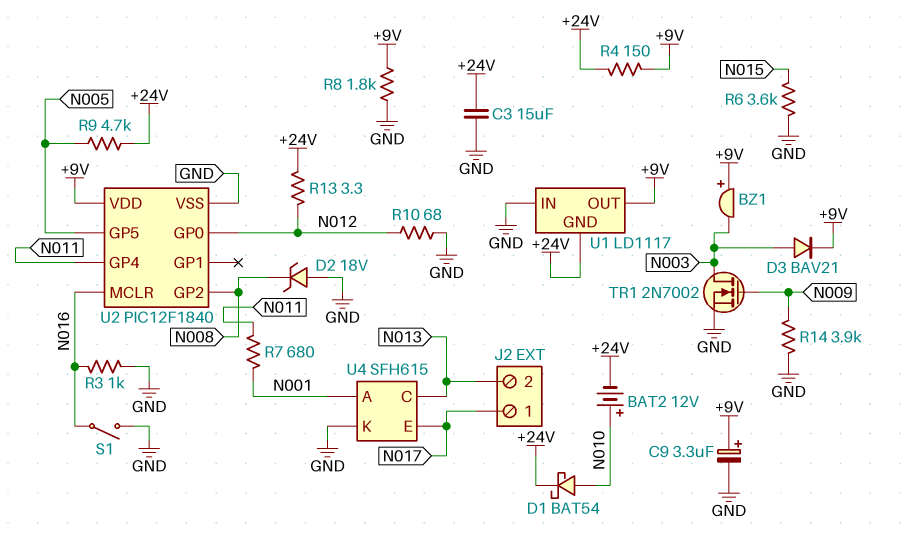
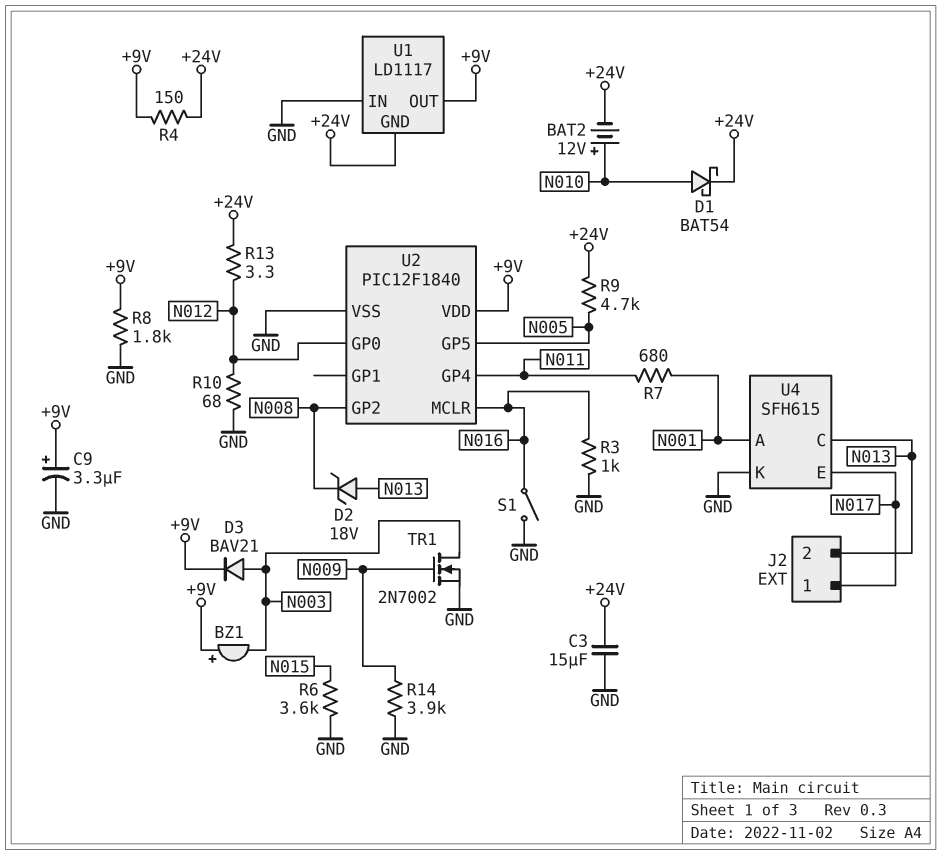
D2: zener 18V (A GND, K N008) -> zener 18V (A N013, K N008)

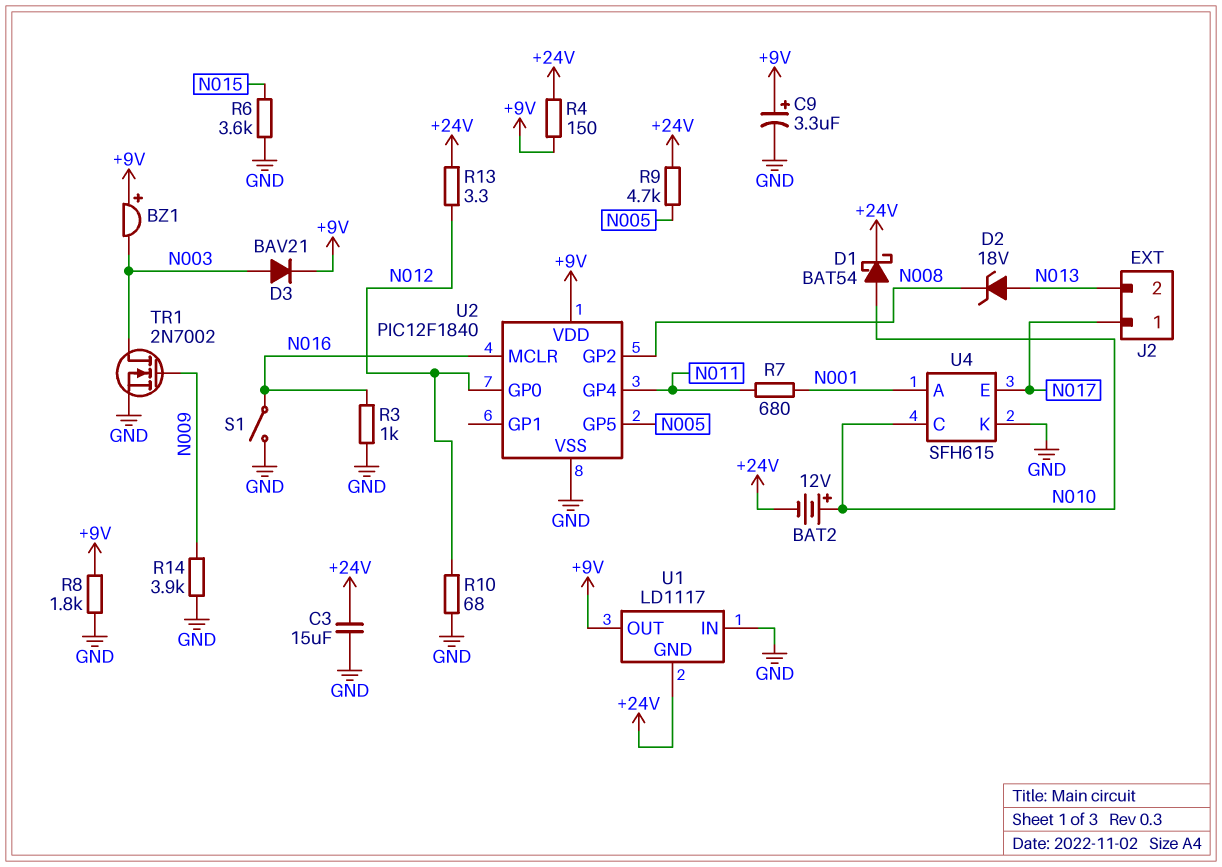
U4 pin C: N013 -> N010

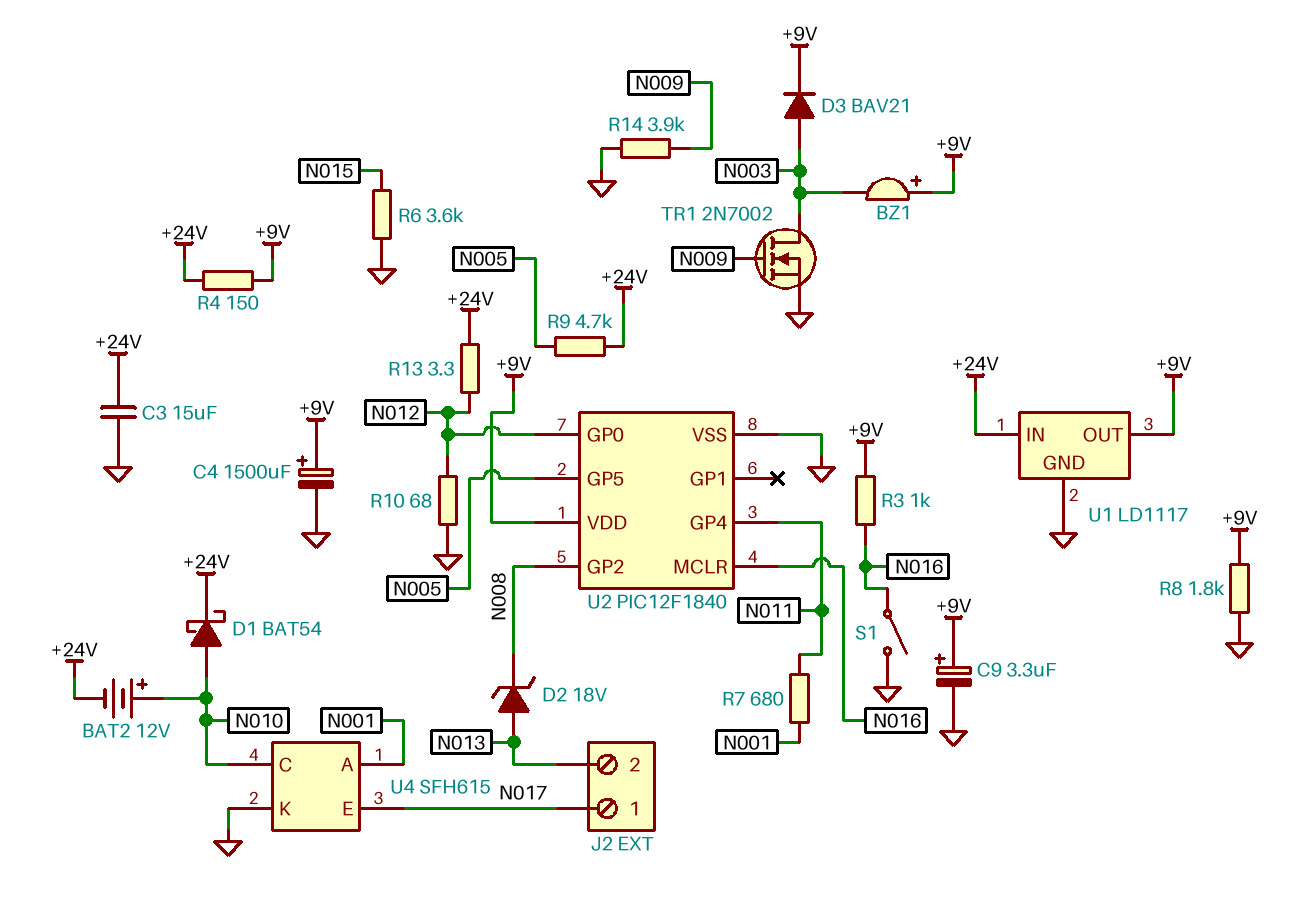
C4: none -> 1500uF (plus +9V, minus GND)
R3: 1k (GND, N016) -> 1k (+9V, N016)
U1 pin GND: +24V -> GND
U1 pin IN: GND -> +24V

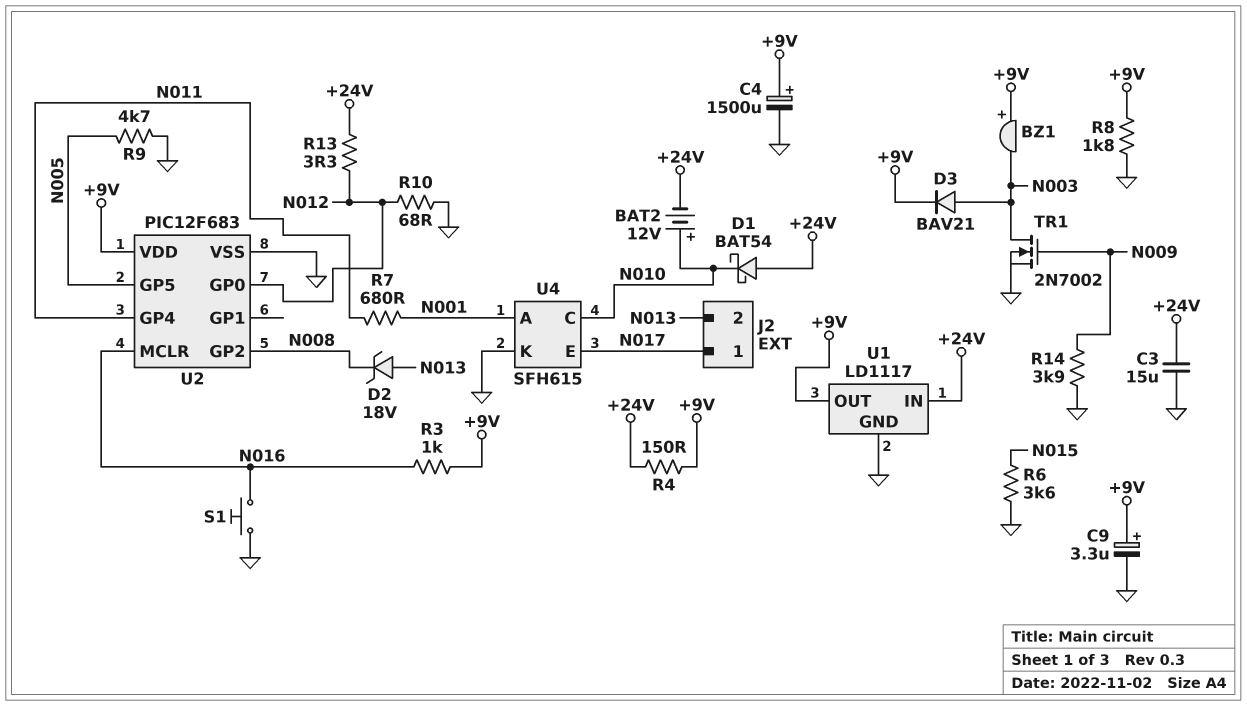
D1: schottky BAT54 (A N010, K +24V) -> schottky BAT54 (A +24V, K N010)
R9: 4.7k (+24V, N005) -> 4.7k (GND, N005)
S1: switch (GND, N016) -> button (GND, N016)
U2: PIC12F1840 -> PIC12F683

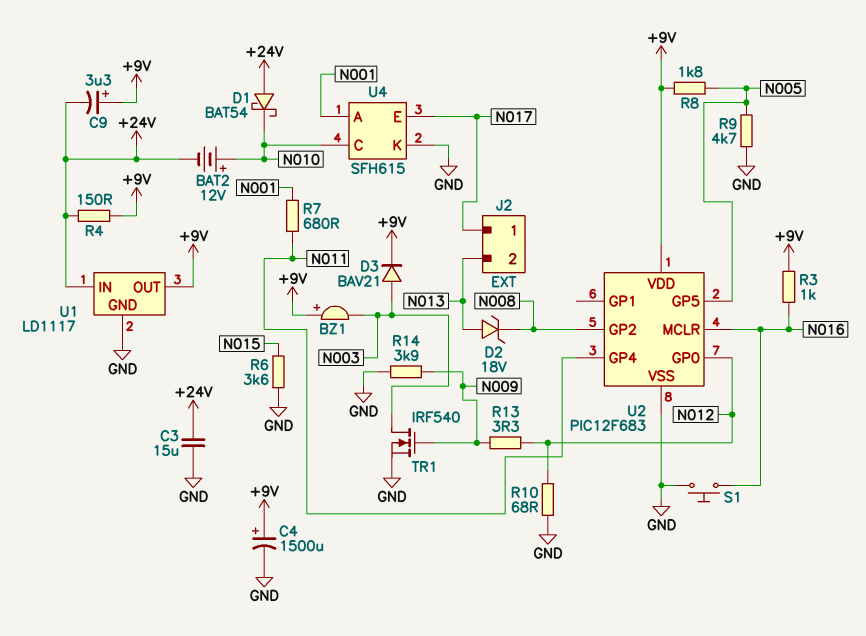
C9: 3.3uF (plus +9V, minus GND) -> 3.3uF (plus +9V, minus +24V)
R8: 1.8k (+9V, GND) -> 1.8k (+9V, N005)
R13: 3.3 (+24V, N012) -> 3.3 (N009, N012)
TR1: NMOS 2N7002 (G N009, D N003, S GND) -> NMOS IRF540 (G N009, D N003, S GND)

